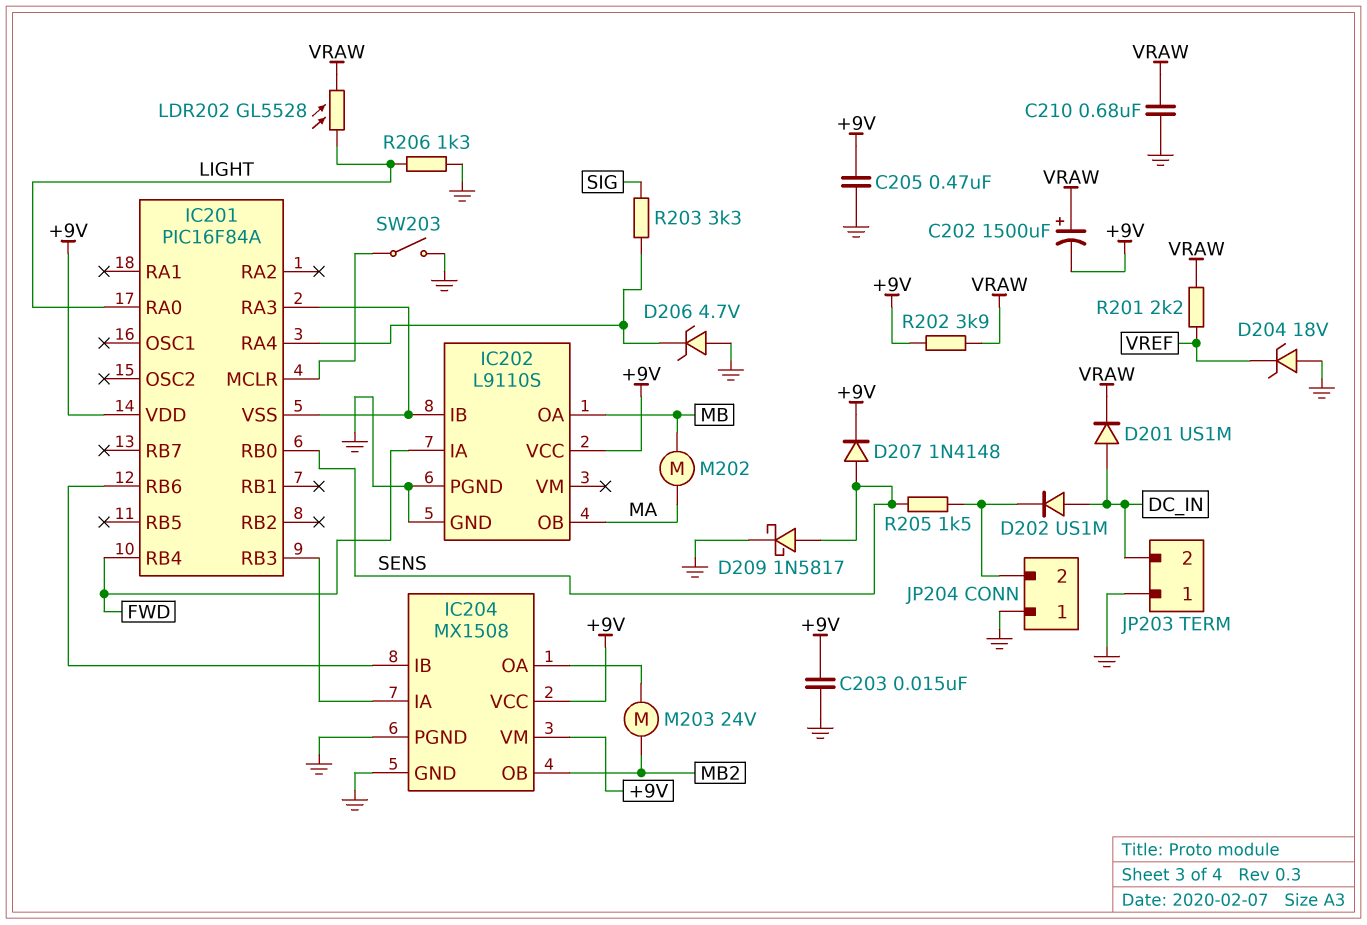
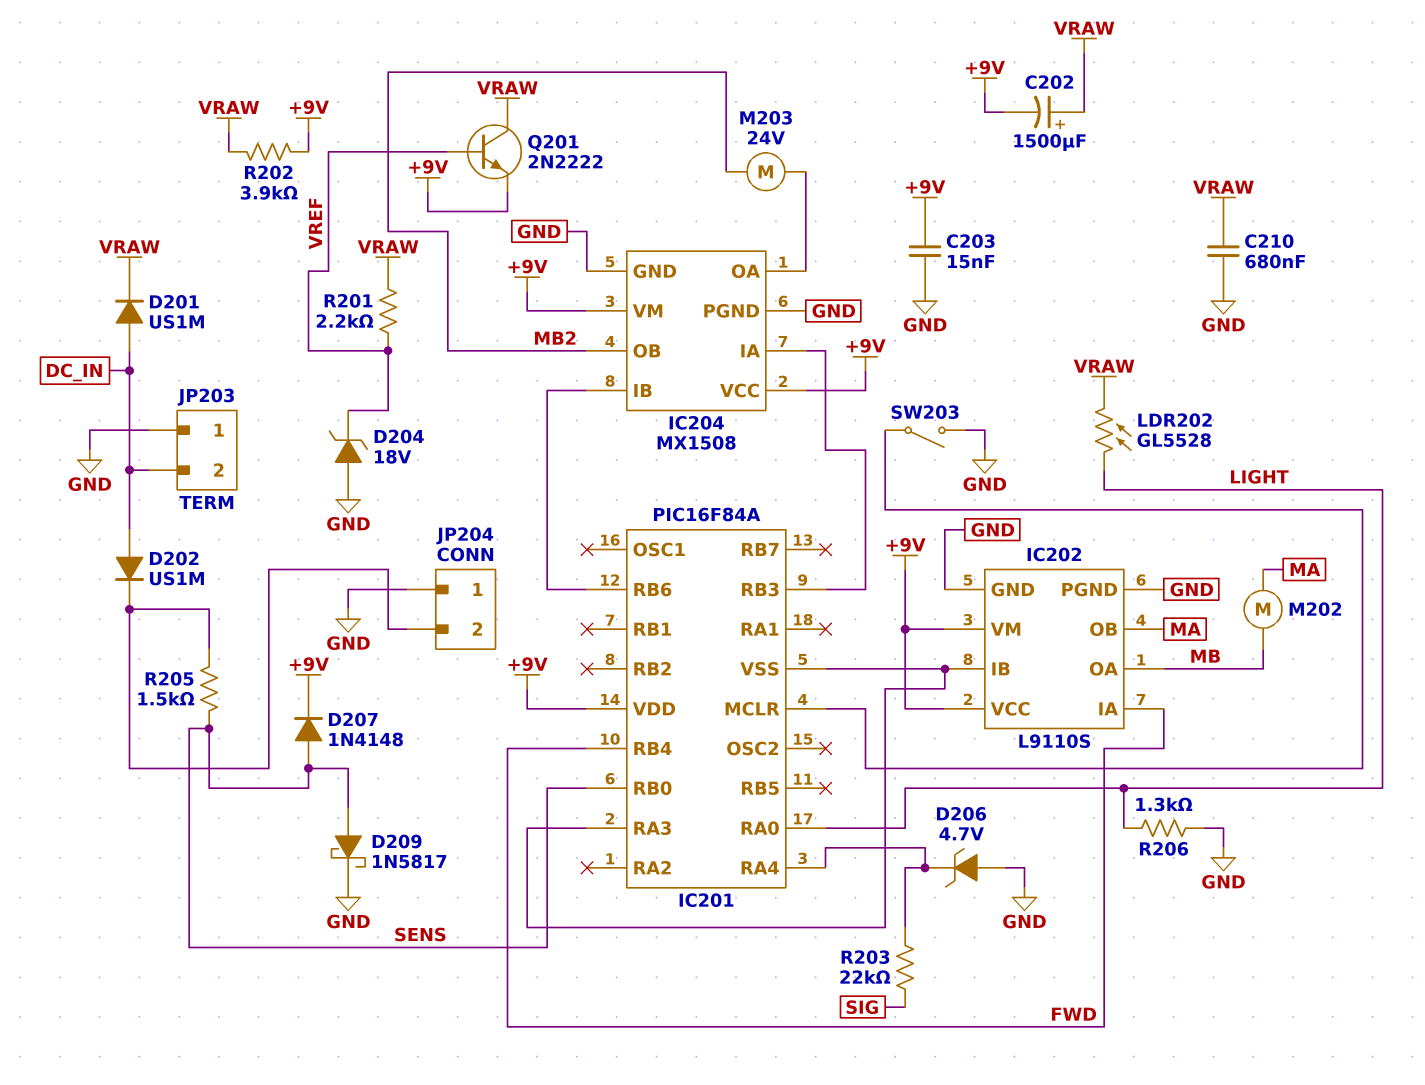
C205: 470nF (+9V, GND) -> none
IC202 pin VM: none -> +9V
Q201: none -> NPN 2N2222 (B VREF, C VRAW, E +9V)
R203: 3.3k (IC201/RA4, SIG) -> 22k (IC201/RA4, SIG)

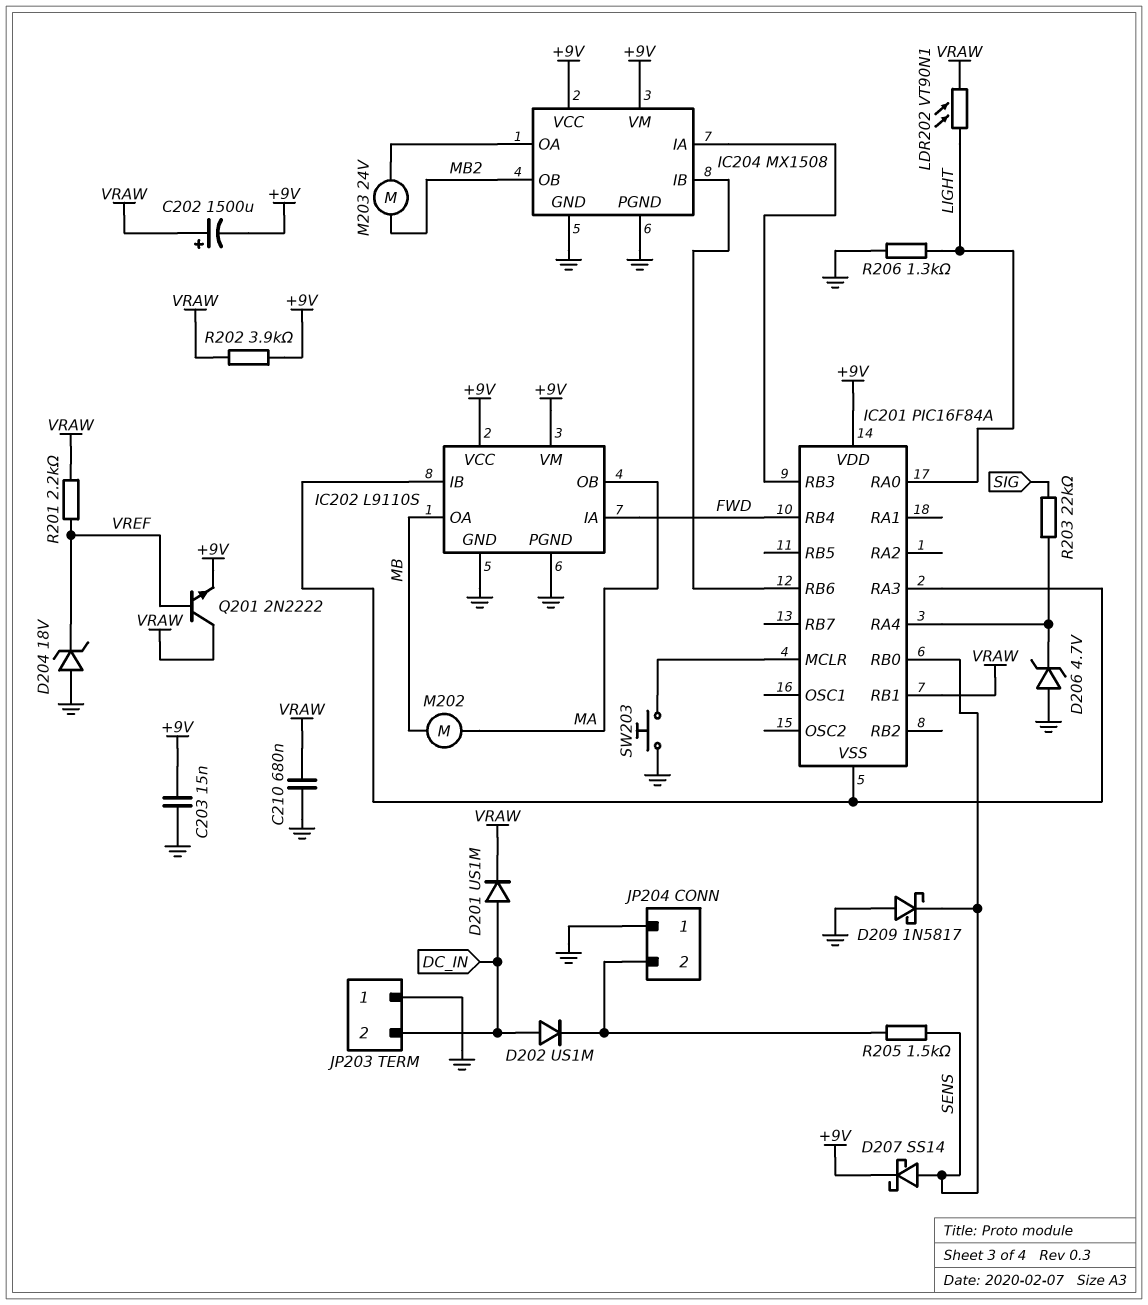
D207: diode 1N4148 (A SENS, K +9V) -> schottky SS14 (A SENS, K +9V)
D209: schottky 1N5817 (A SENS, K GND) -> schottky 1N5817 (A GND, K SENS)
IC201 pin RB1: none -> VRAW
LDR202: GL5528 (LIGHT, VRAW) -> VT90N1 (LIGHT, VRAW)
SW203: switch (GND, IC201/MCLR) -> button (GND, IC201/MCLR)

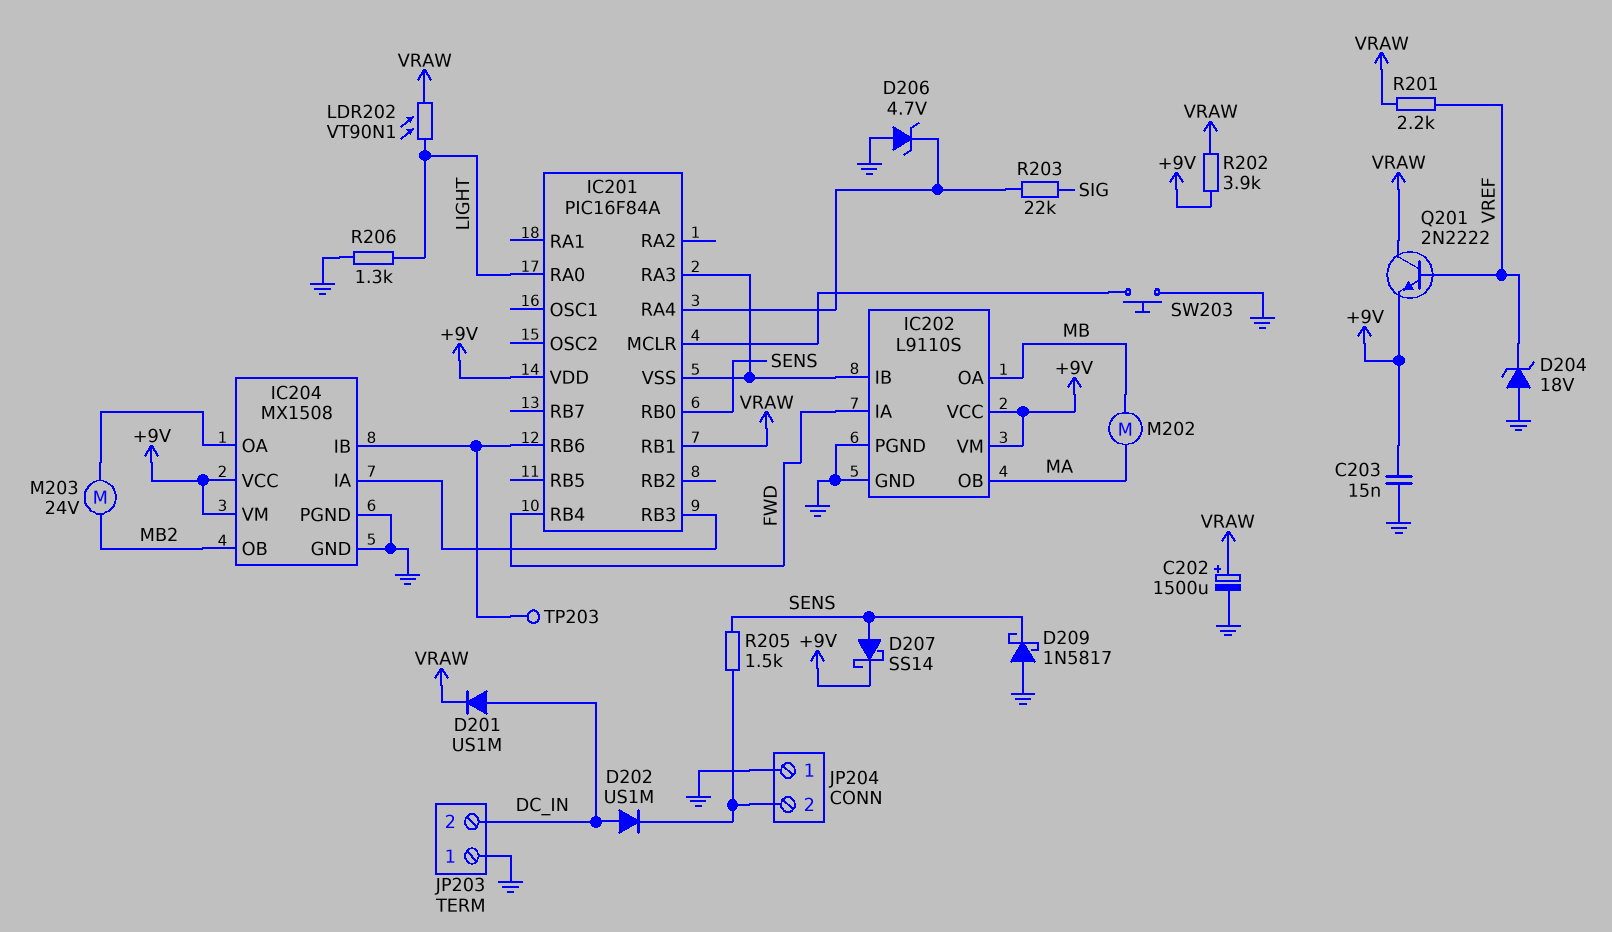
C202: 1500uF (plus VRAW, minus +9V) -> 1500uF (plus VRAW, minus GND)
C210: 680nF (GND, VRAW) -> none
TP203: none -> test point (IC201/RB6)

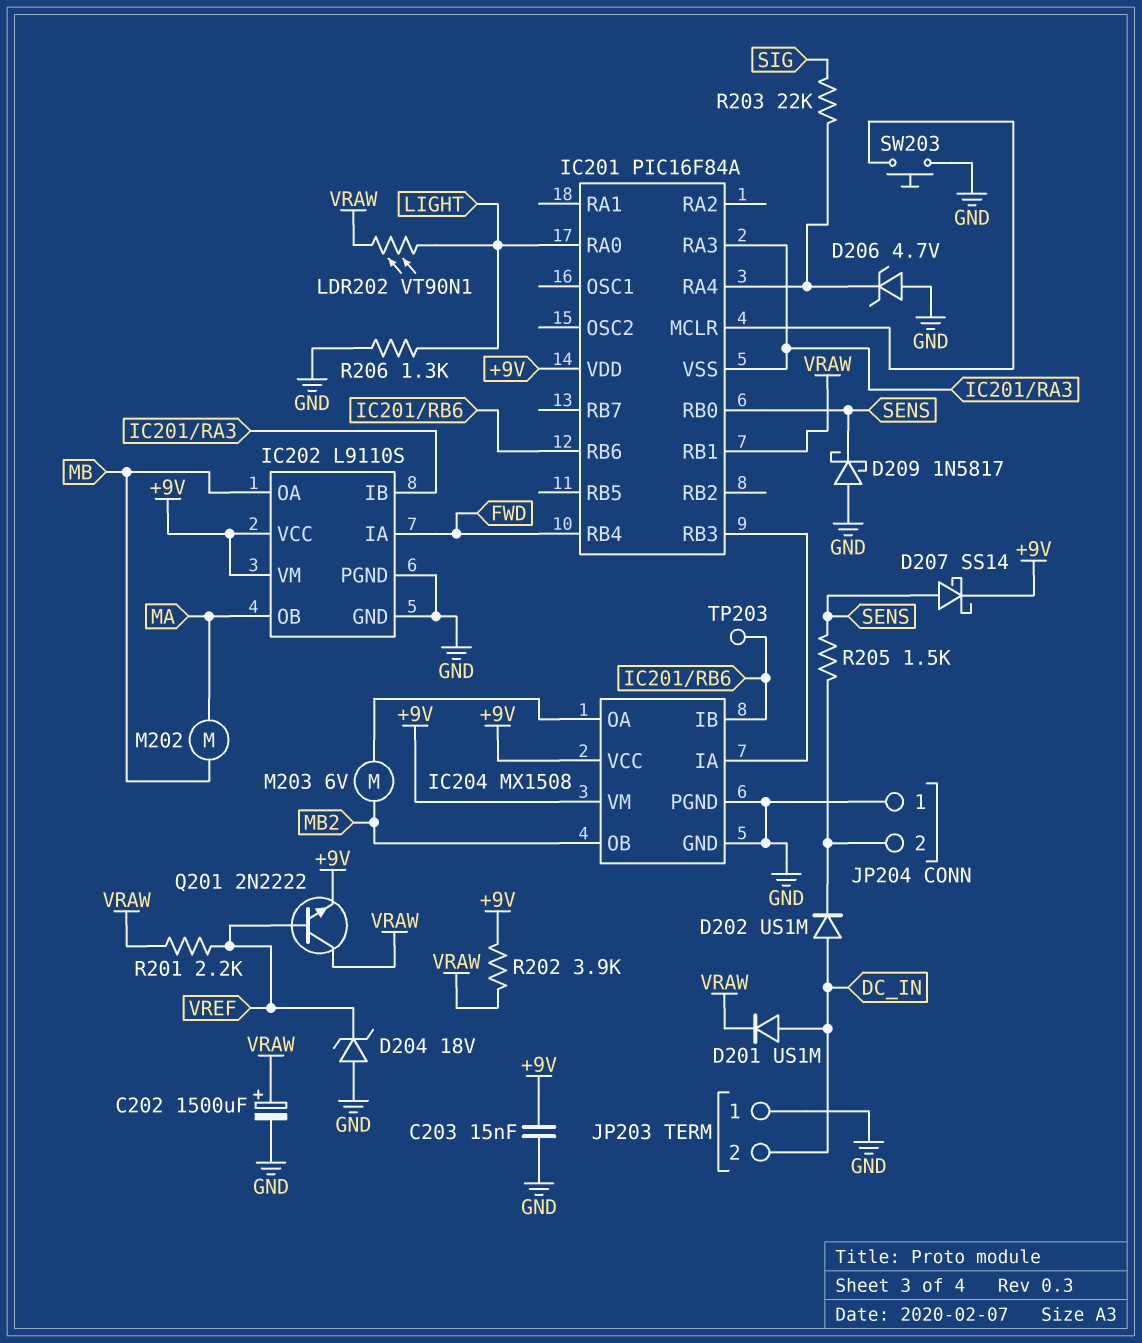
M203: motor 24V (IC204/OA, MB2) -> motor 6V (IC204/OA, MB2)

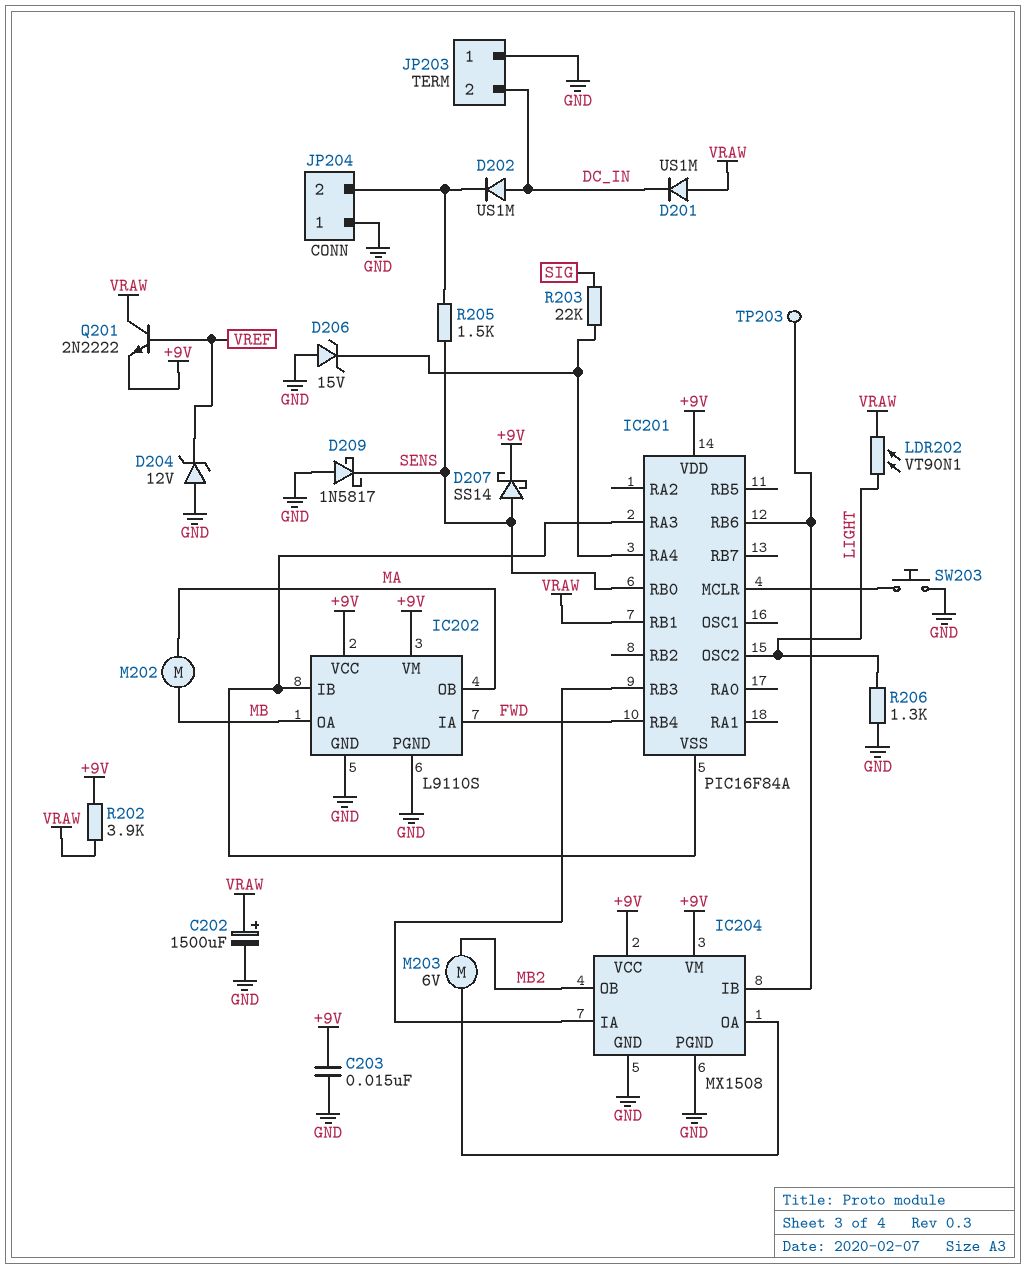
D201: diode US1M (A DC_IN, K VRAW) -> diode US1M (A VRAW, K DC_IN)
D204: zener 18V (A GND, K VREF) -> zener 12V (A GND, K VREF)
D206: zener 4.7V (A GND, K IC201/RA4) -> zener 15V (A GND, K IC201/RA4)
IC201 pin OSC2: none -> LIGHT
IC201 pin RA0: LIGHT -> none
R201: 2.2k (VRAW, VREF) -> none

